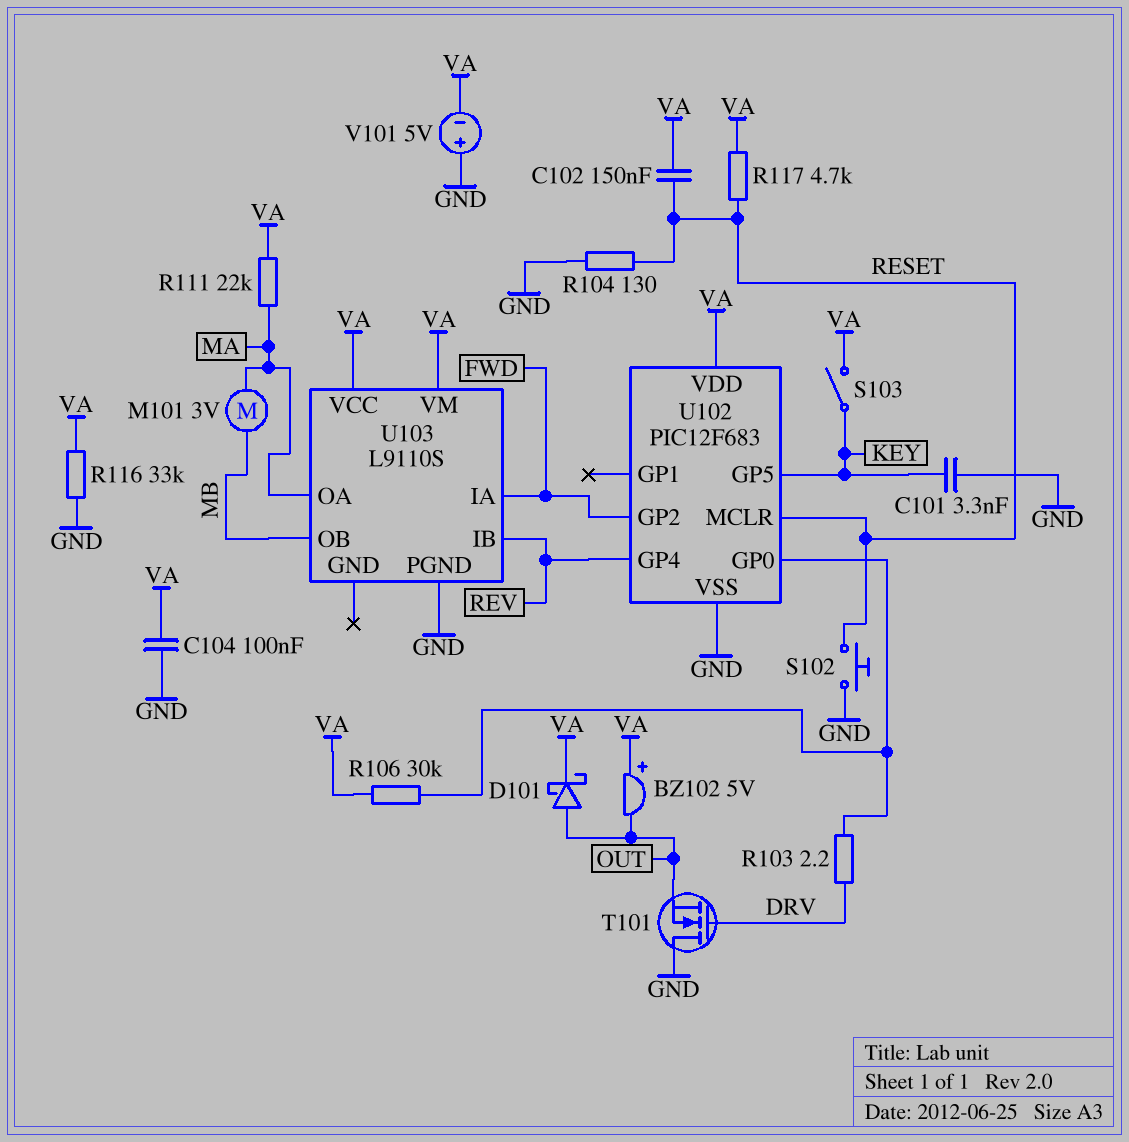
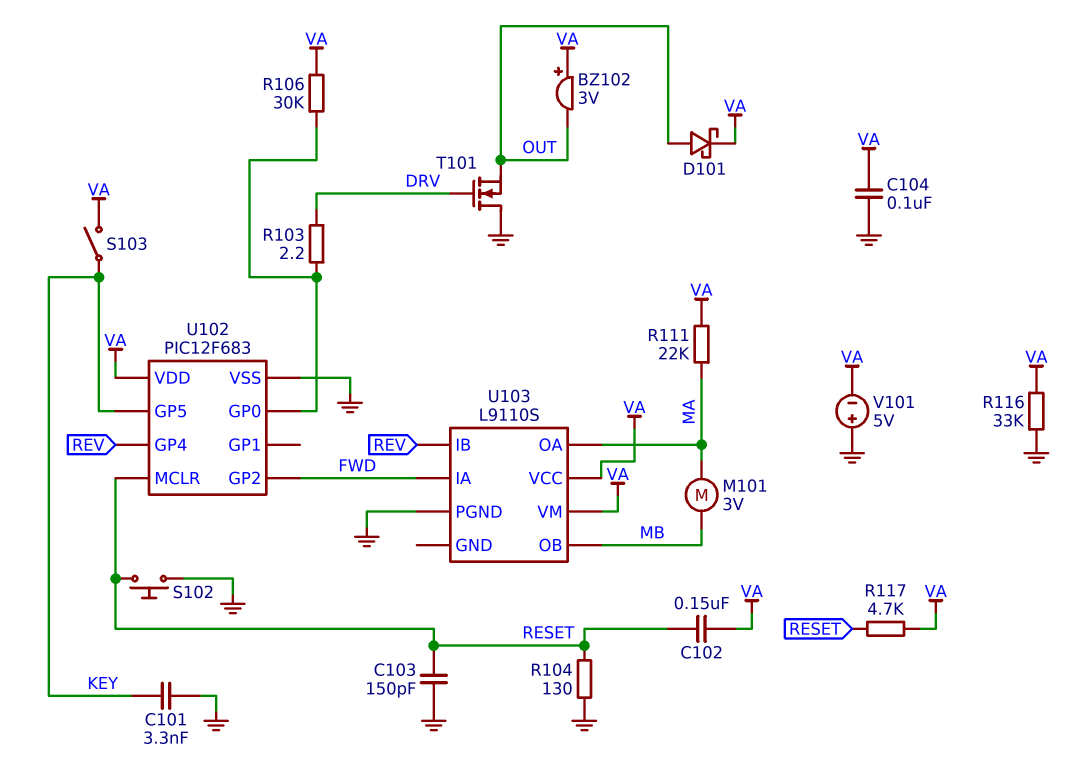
BZ102: buzzer 5V (plus VA, minus OUT) -> buzzer 3V (plus VA, minus OUT)
C103: none -> 150pF (GND, RESET)

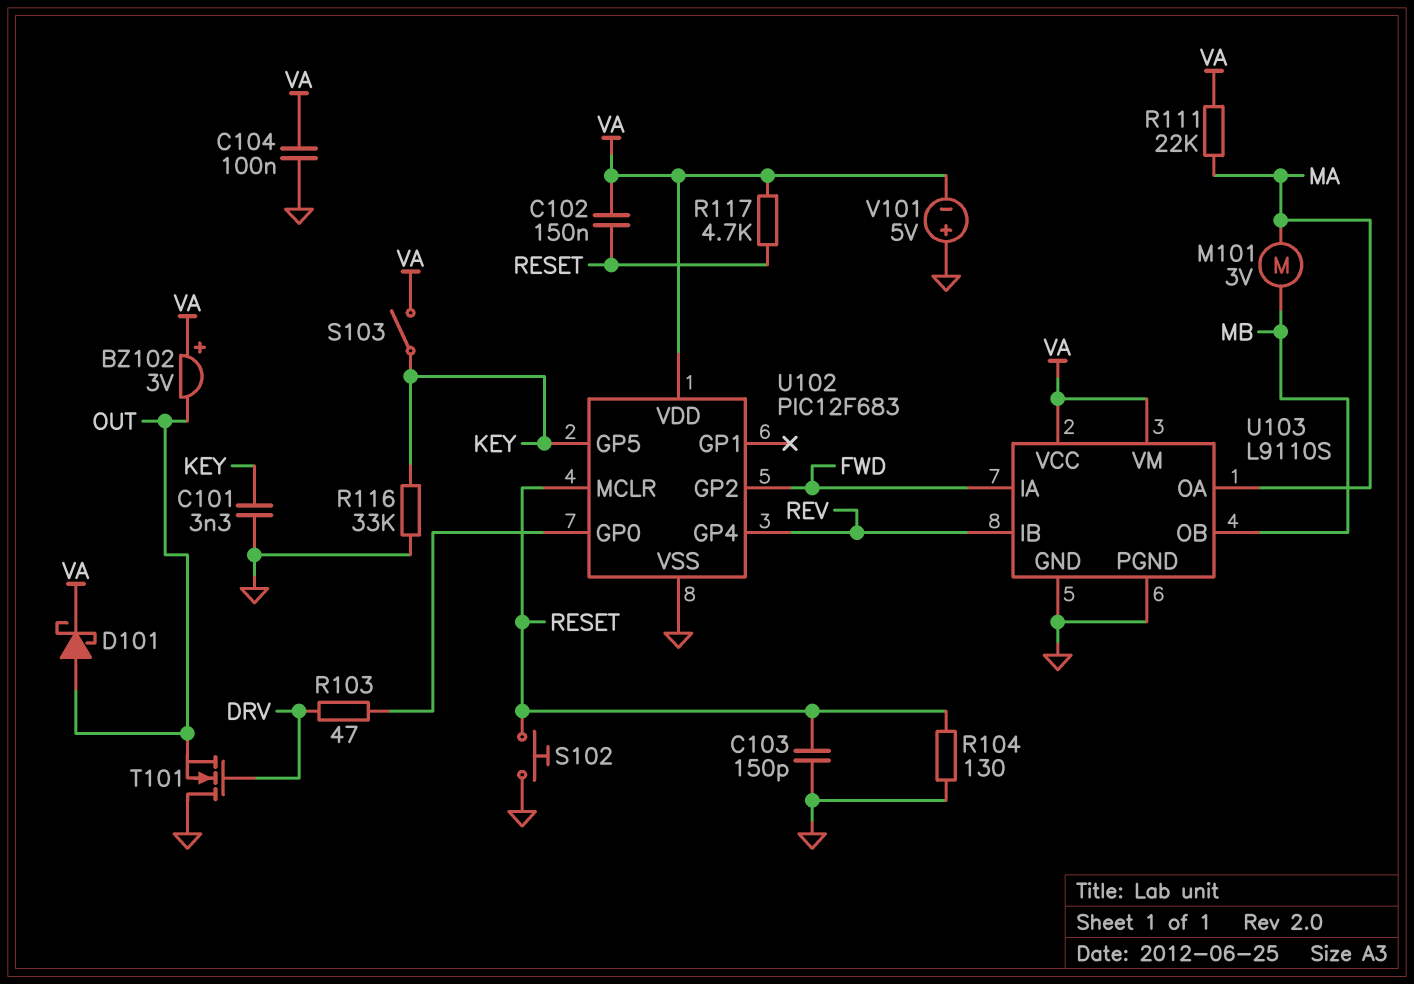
R103: 2.2 (DRV, U102/GP0) -> 47 (DRV, U102/GP0)
R106: 30k (U102/GP0, VA) -> none
R116: 33k (GND, VA) -> 33k (GND, KEY)
U103 pin GND: none -> GND

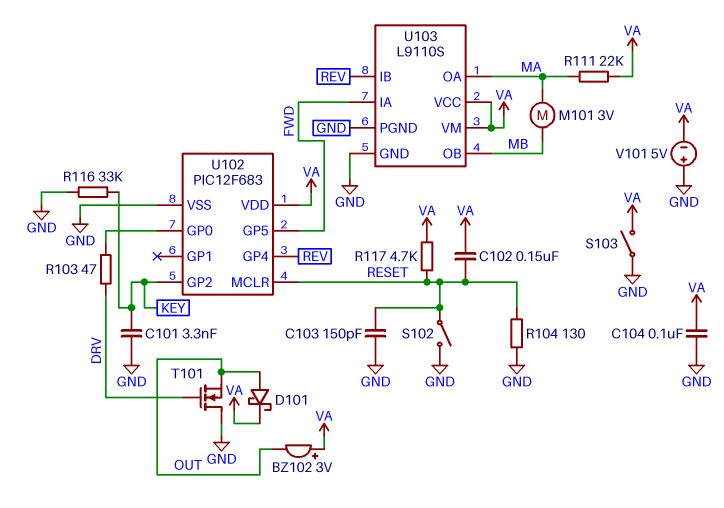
S102: button (GND, RESET) -> switch (GND, RESET)
S103: switch (KEY, VA) -> switch (GND, VA)
U102 pin GP2: FWD -> KEY
U102 pin GP5: KEY -> FWD

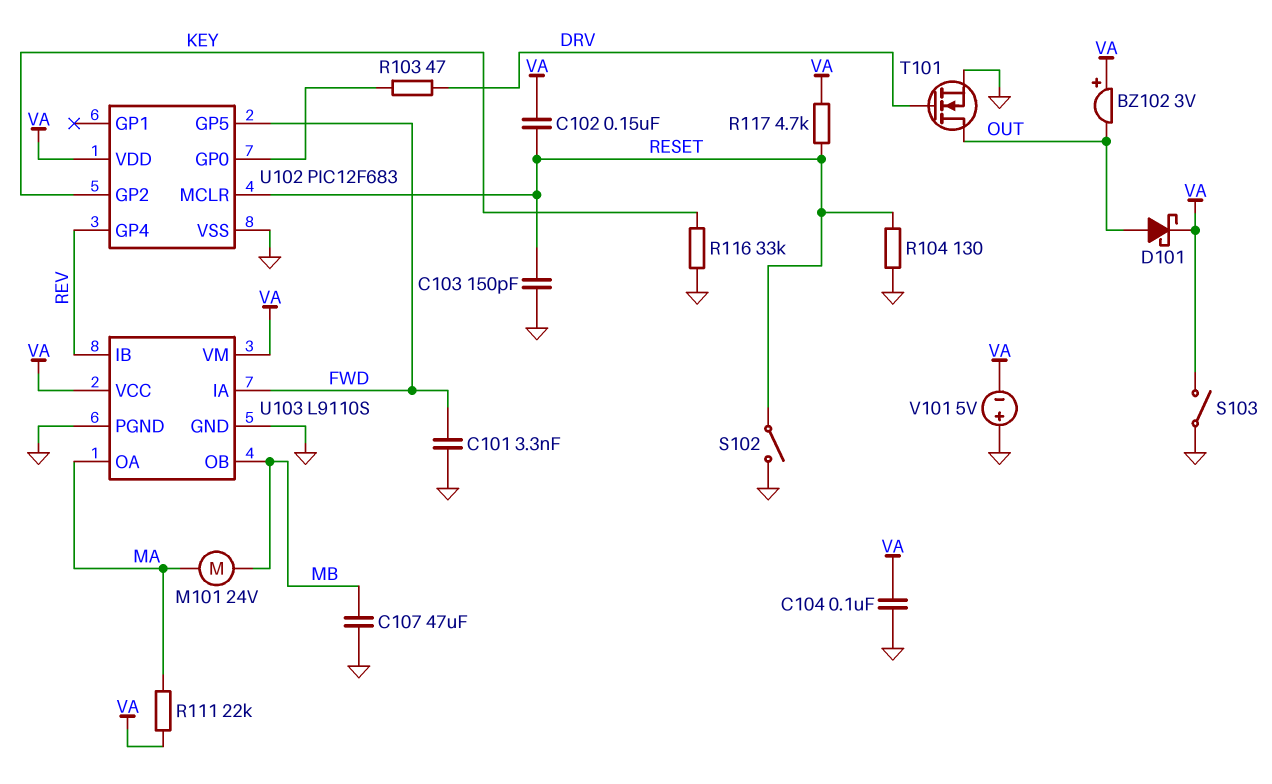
C101: 3.3nF (GND, KEY) -> 3.3nF (FWD, GND)
C107: none -> 47uF (GND, MB)
M101: motor 3V (MA, MB) -> motor 24V (MA, MB)
T101: NMOS (G DRV, D GND, S OUT) -> NMOS (G DRV, D OUT, S GND)

